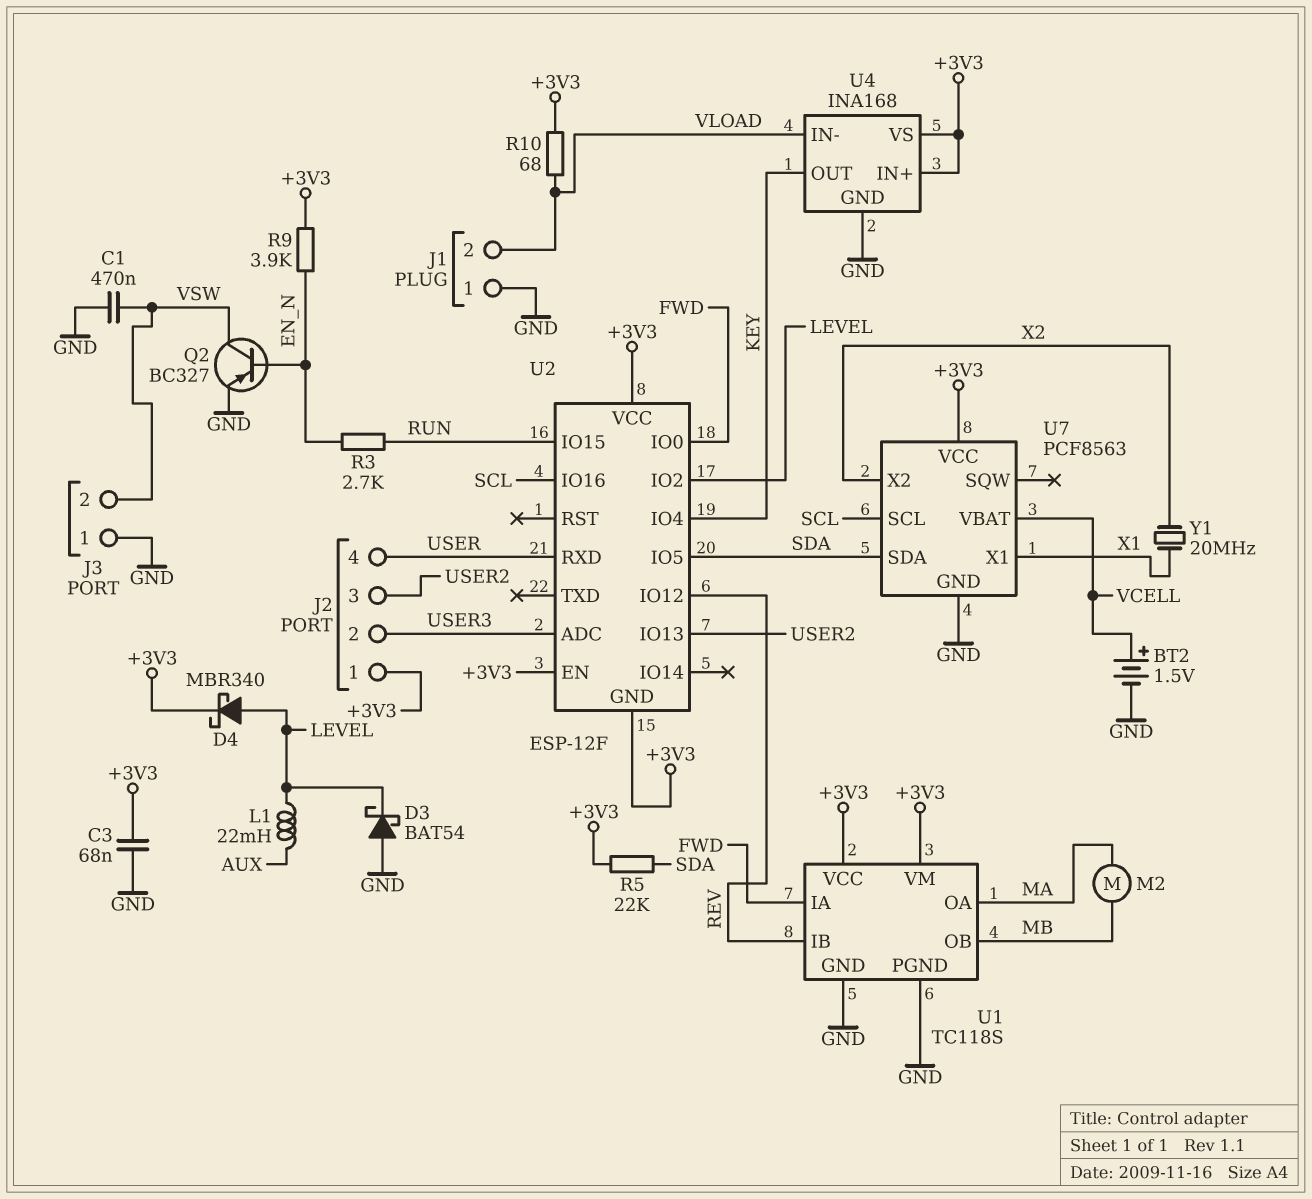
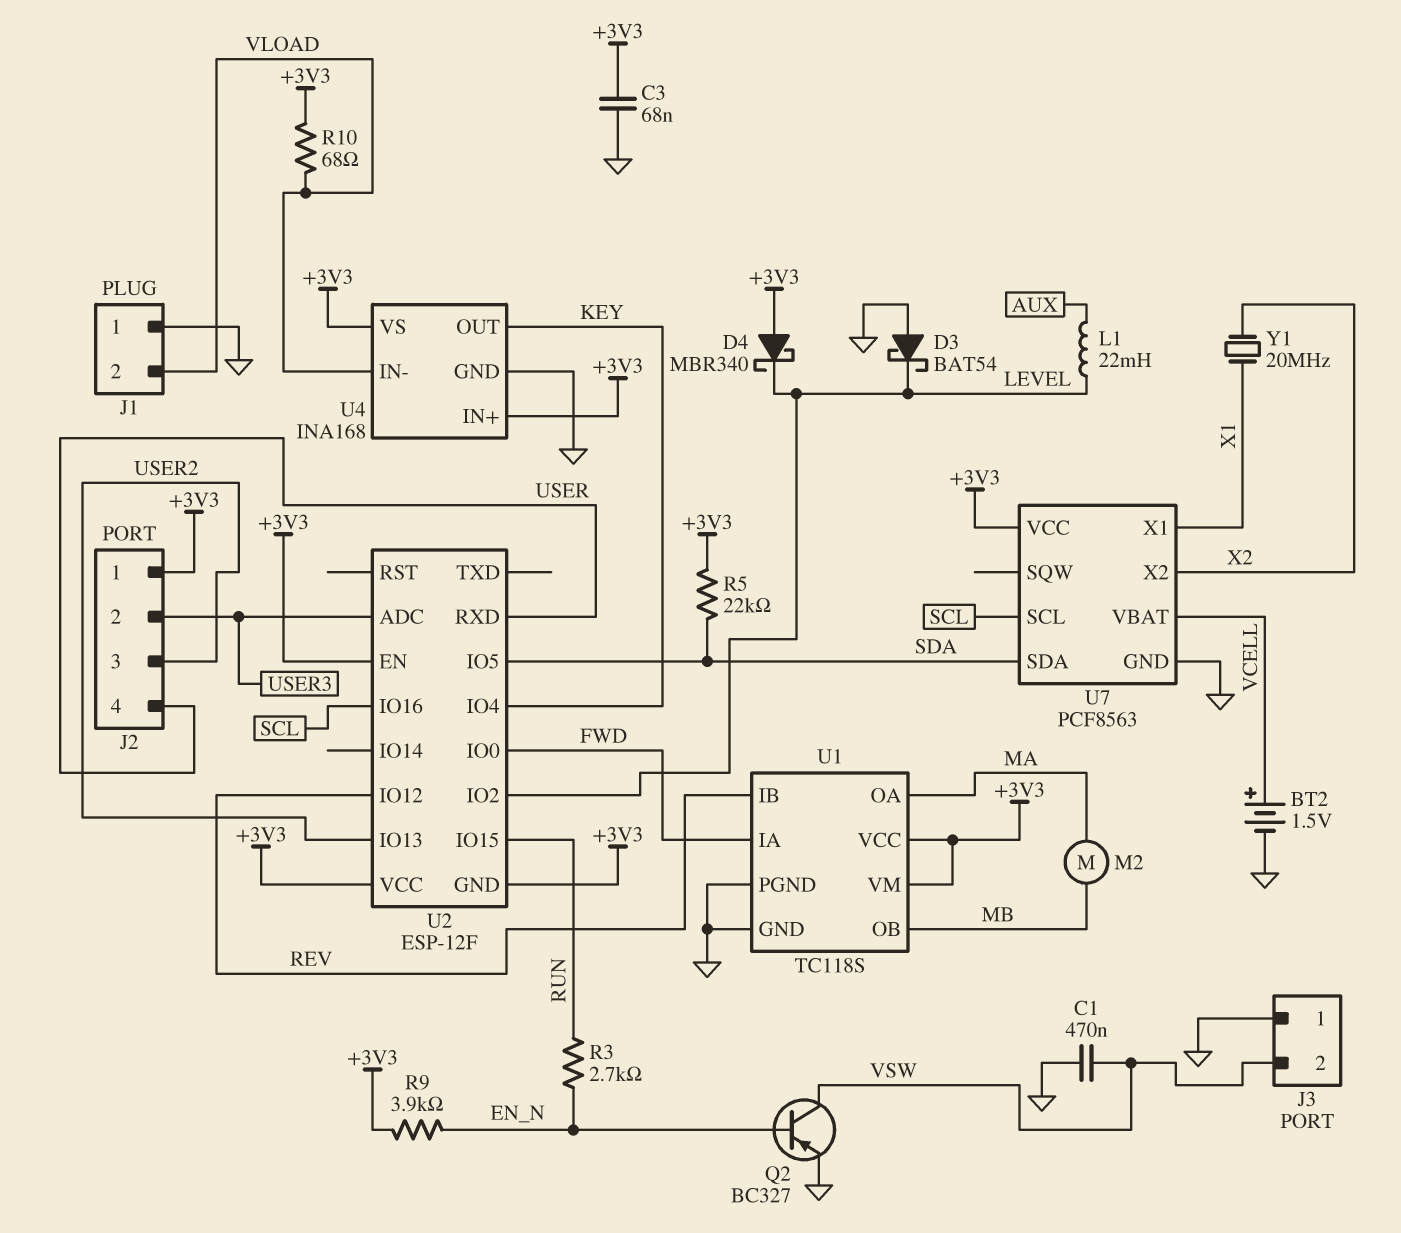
D4: schottky MBR340 (A LEVEL, K +3V3) -> schottky MBR340 (A +3V3, K LEVEL)

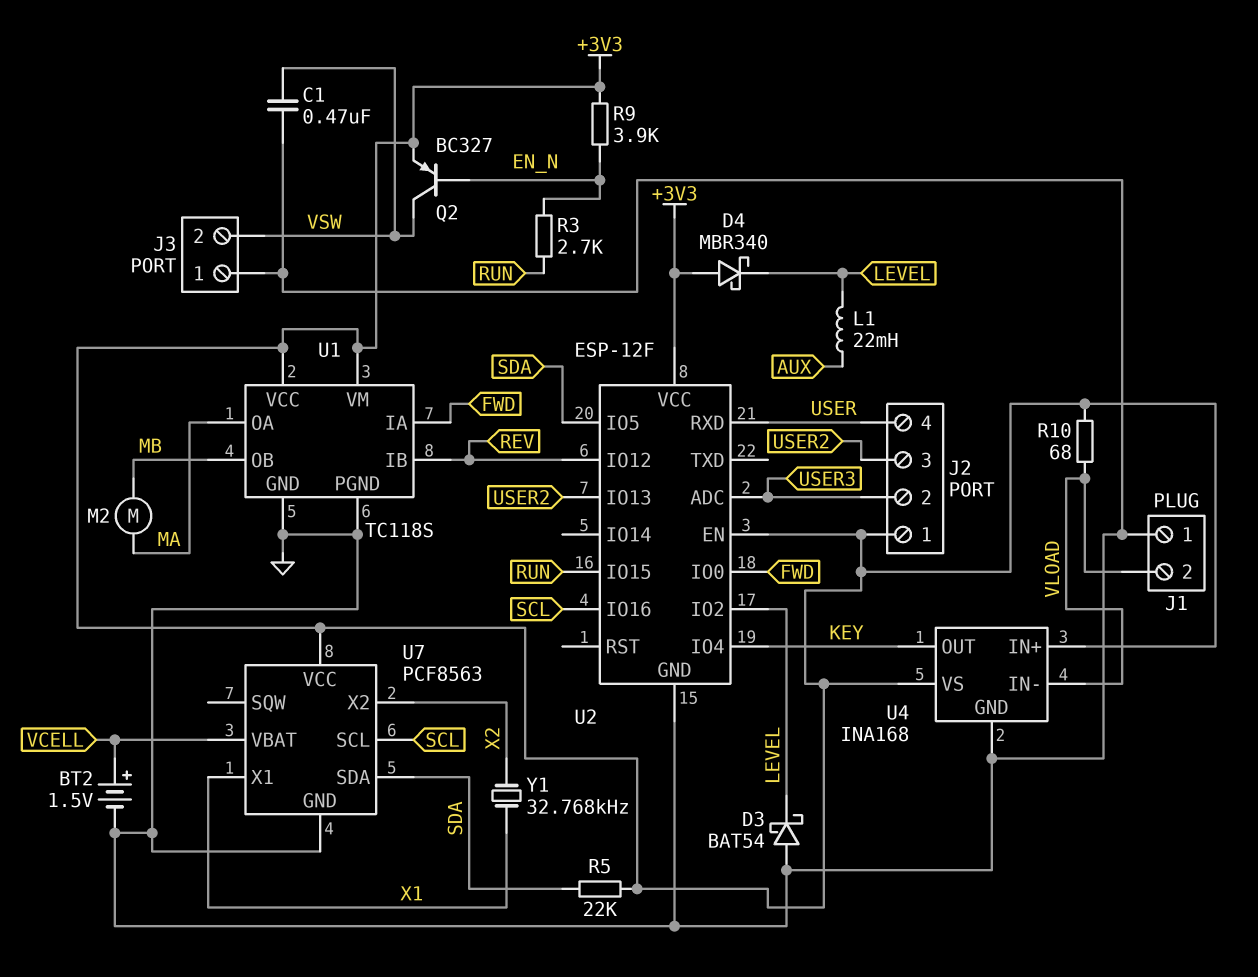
C3: 68nF (+3V3, GND) -> none
Q2: PNP BC327 (B EN_N, C VSW, E GND) -> PNP BC327 (B EN_N, C VSW, E +3V3)
U2 pin GND: +3V3 -> GND
Y1: 20MHz (X1, X2) -> 32.768kHz (X1, X2)

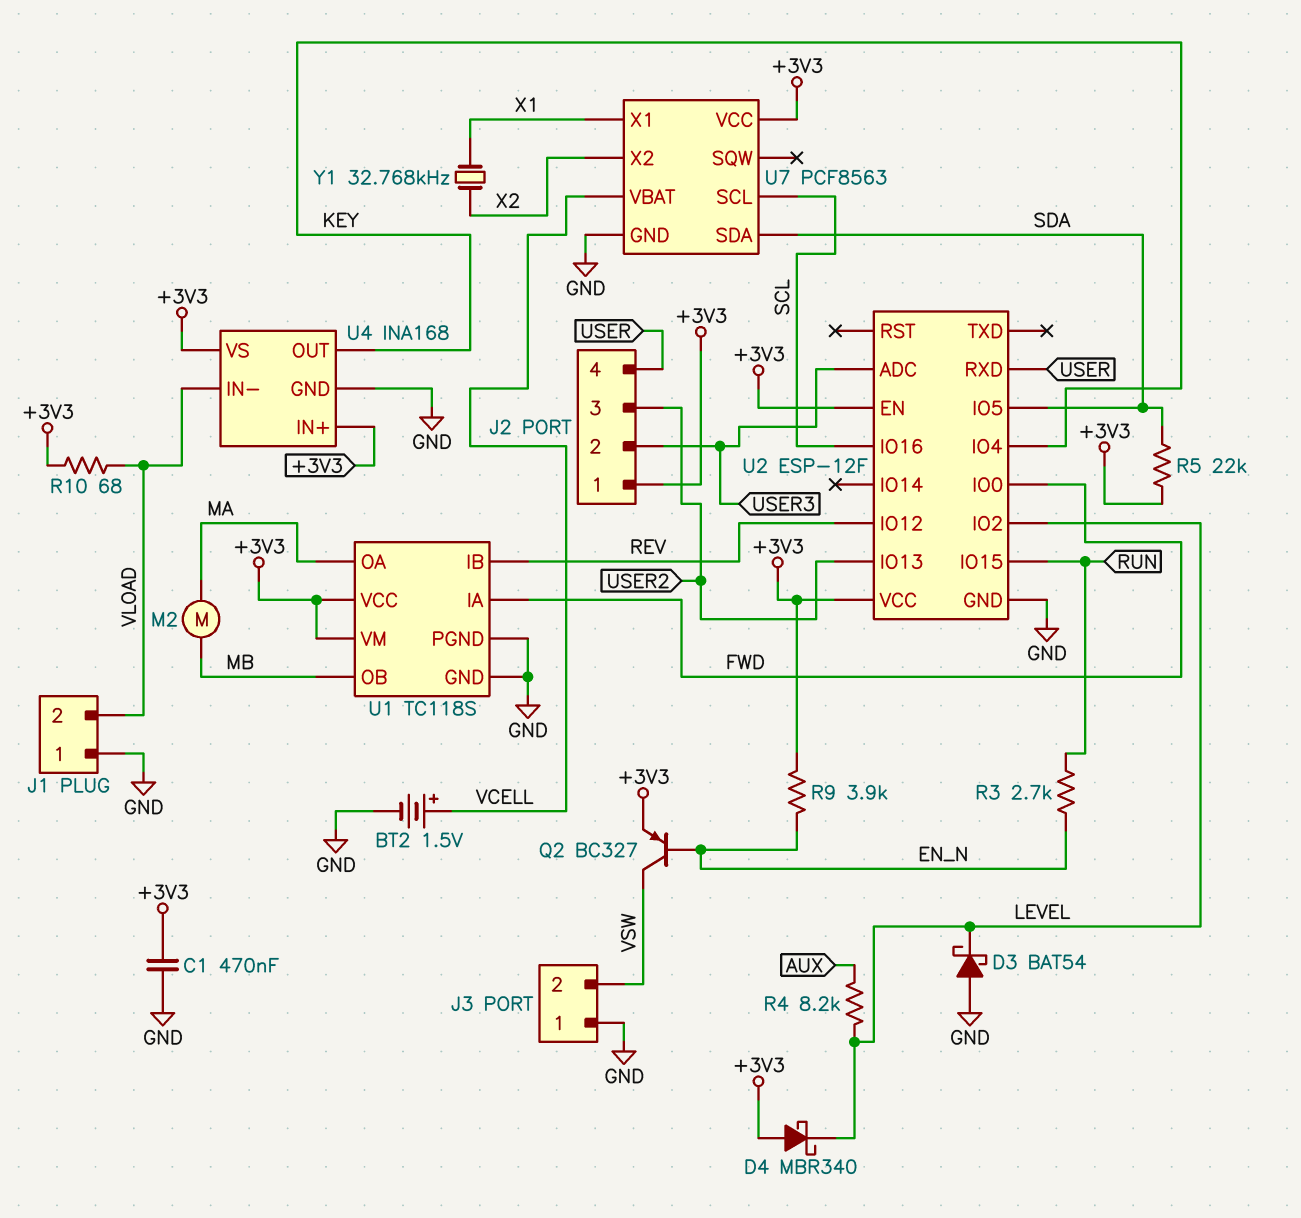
C1: 470nF (GND, VSW) -> 470nF (+3V3, GND)
L1: 22mH (AUX, LEVEL) -> none
R4: none -> 8.2k (AUX, LEVEL)

